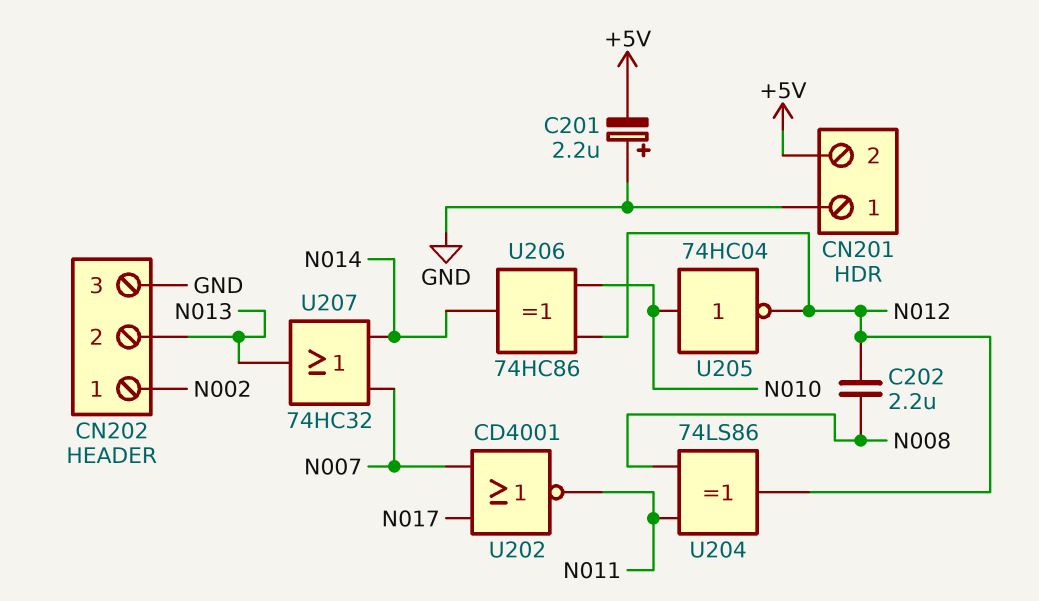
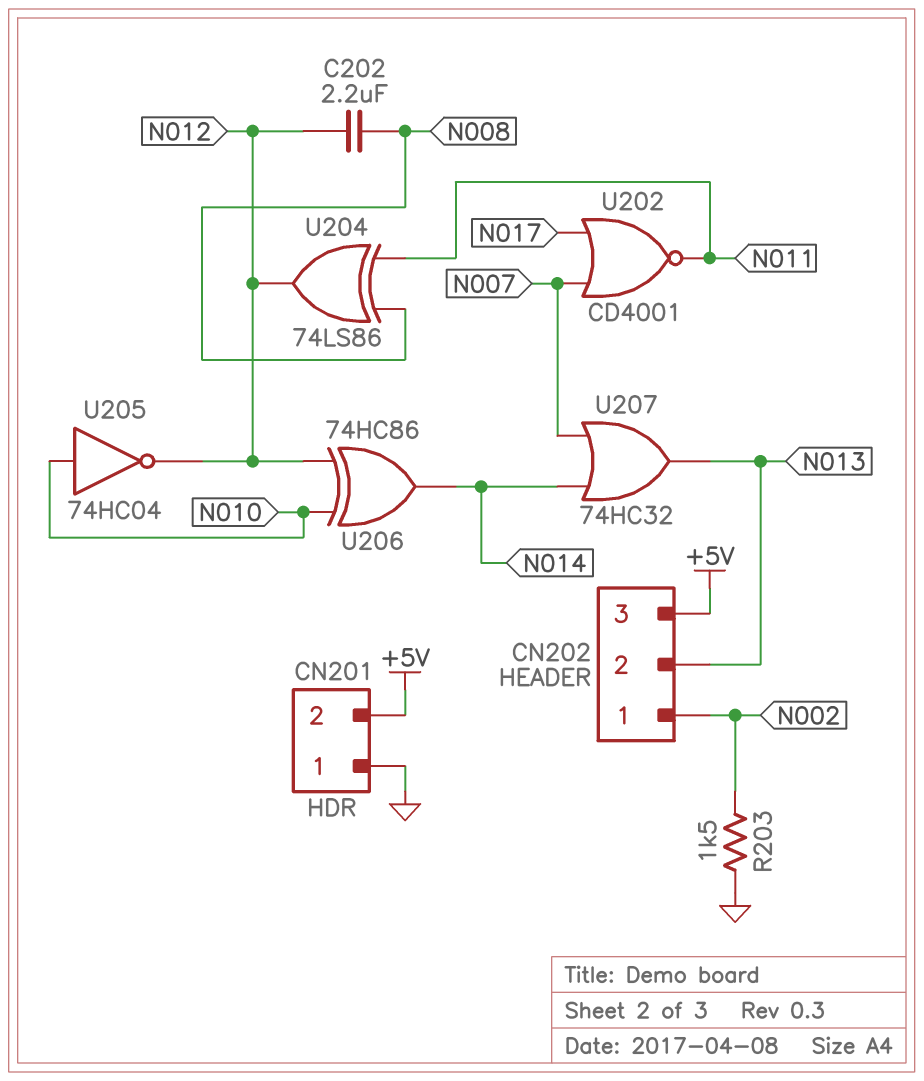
C201: 2.2uF (plus GND, minus +5V) -> none
CN202 pin 3: GND -> +5V
R203: none -> 1.5k (GND, N002)

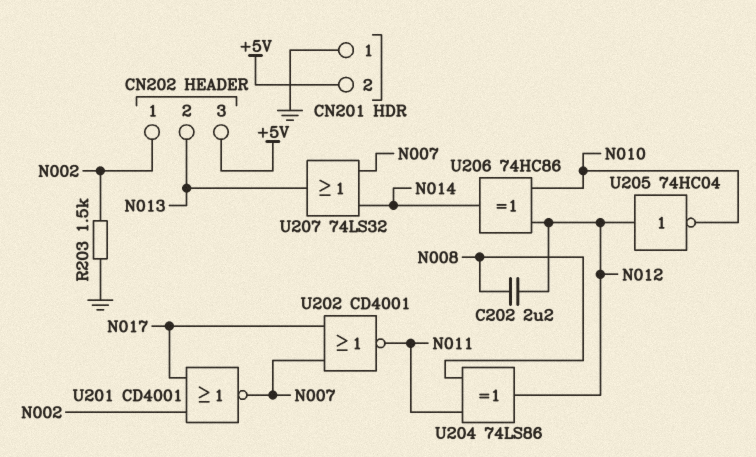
U201: none -> NOR CD4001 (in N002, in N017, out N007)
U205: NOT 74HC04 (in N010, out N012) -> NOT 74HC04 (in N012, out N010)
U207: OR 74HC32 (in N007, in N014, out N013) -> OR 74LS32 (in N007, in N014, out N013)

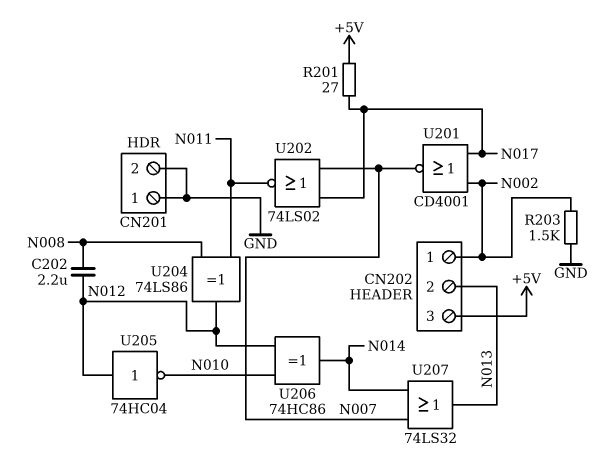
CN201 pin 2: +5V -> GND
R201: none -> 27 (+5V, N017)
U202: NOR CD4001 (in N007, in N017, out N011) -> NOR 74LS02 (in N007, in N017, out N011)

